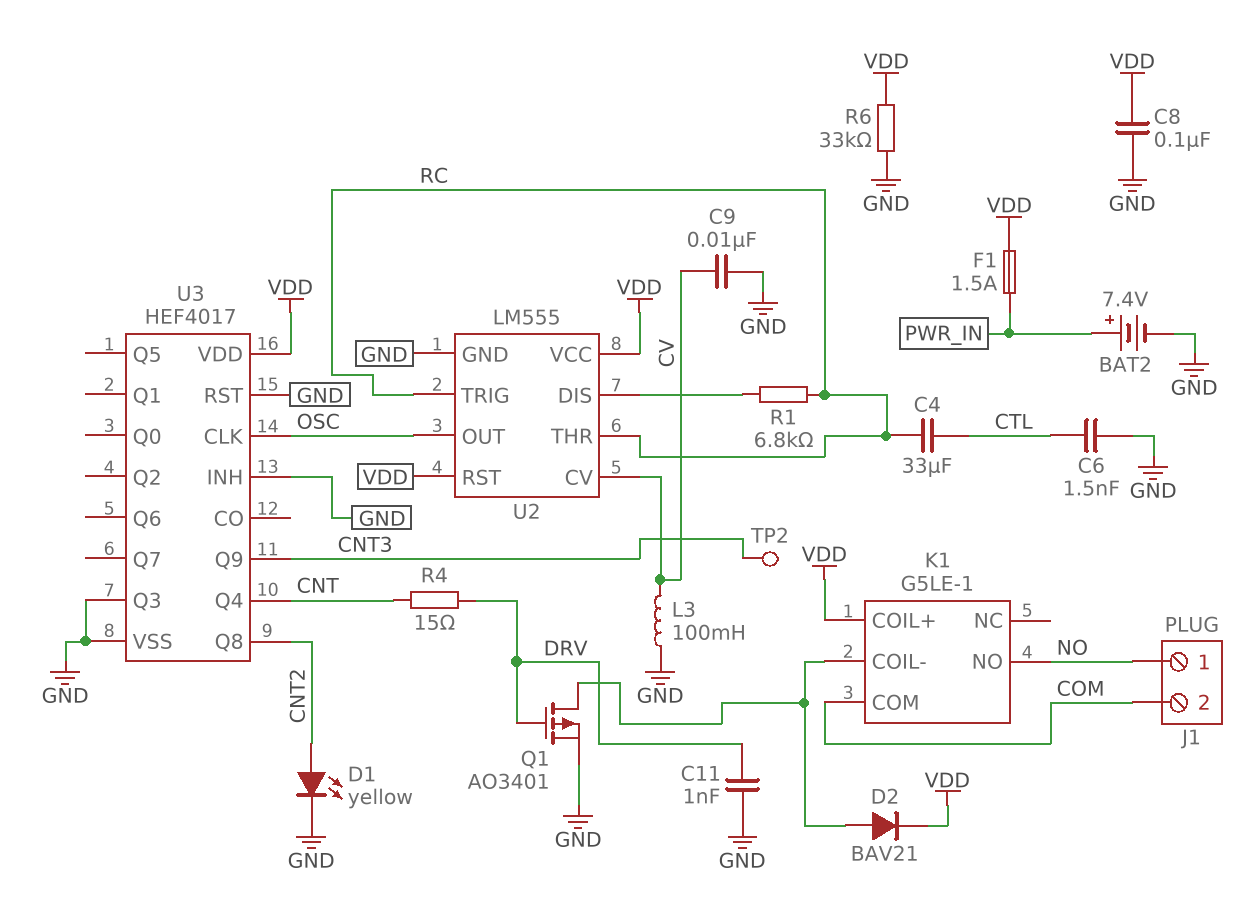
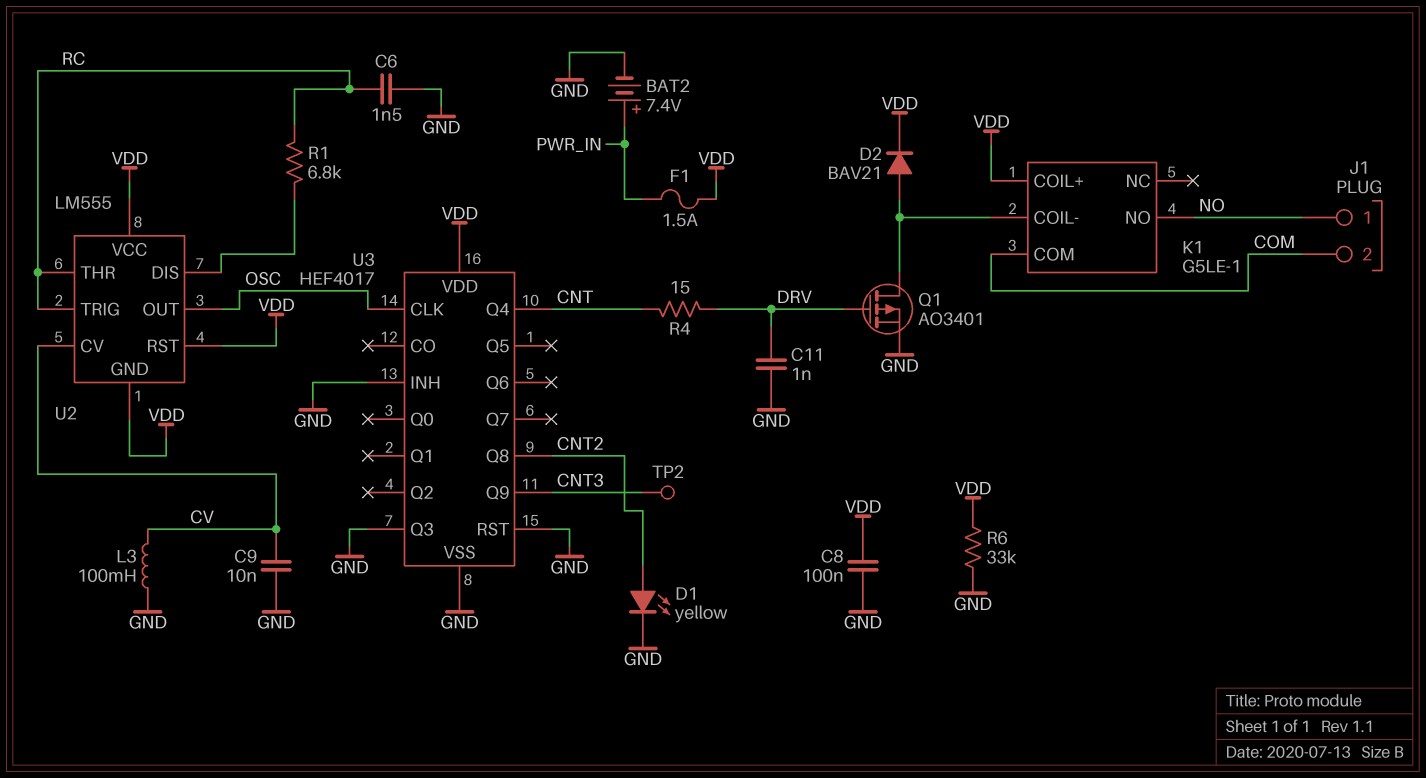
C4: 33uF (CTL, RC) -> none
C6: 1.5nF (CTL, GND) -> 1.5nF (GND, RC)
U2 pin GND: GND -> VDD

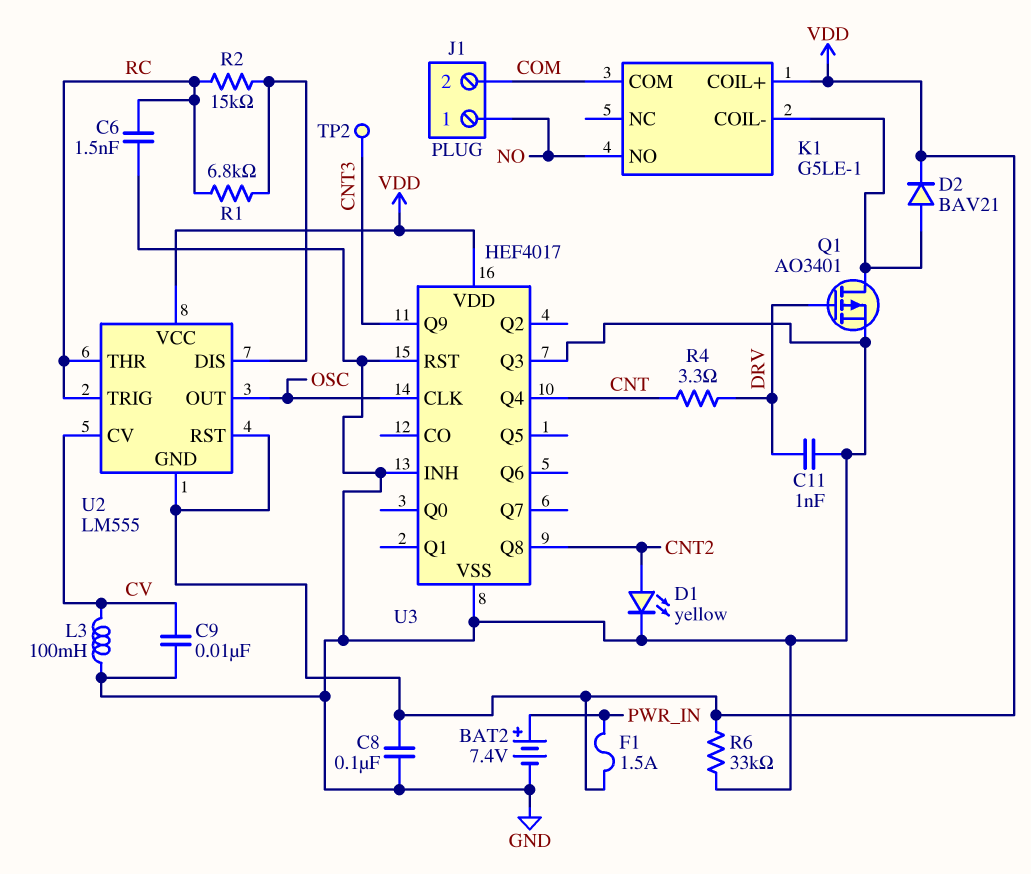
R2: none -> 15k (RC, U2/DIS)
R4: 15 (CNT, DRV) -> 3.3 (CNT, DRV)

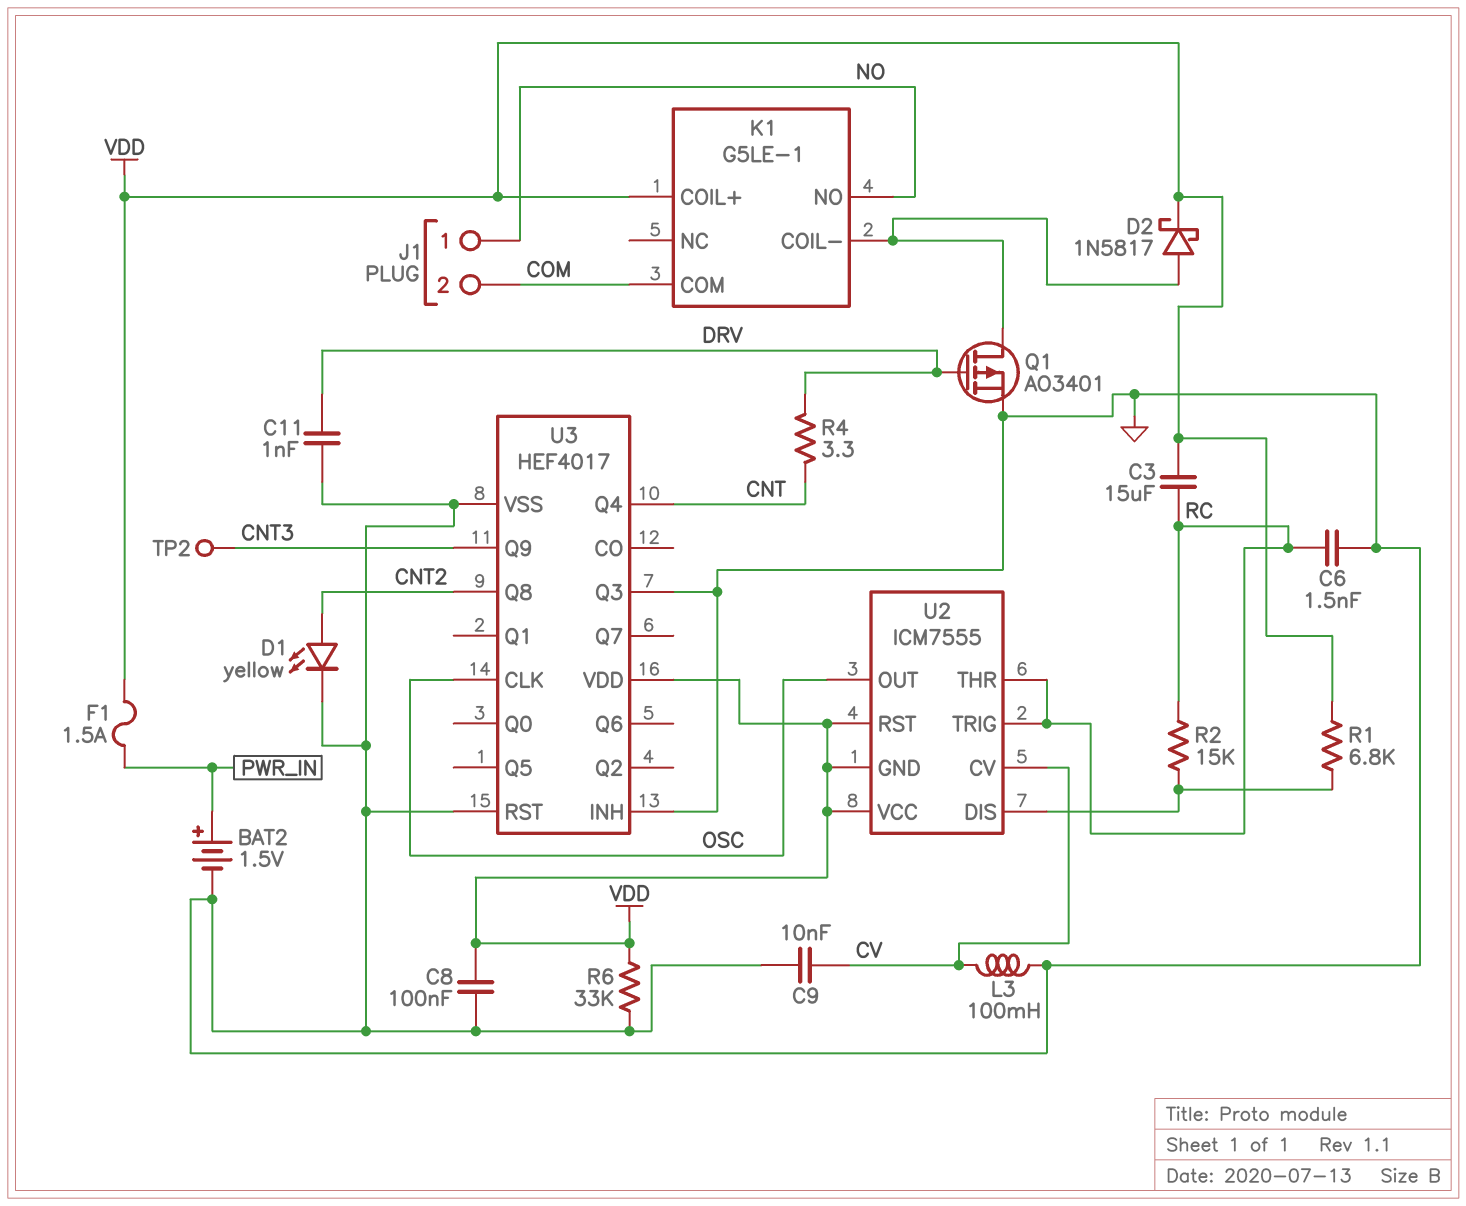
BAT2: 7.4V (plus PWR_IN, minus GND) -> 1.5V (plus PWR_IN, minus GND)
C3: none -> 15uF (RC, VDD)
D2: diode BAV21 (A K1/COIL-, K VDD) -> schottky 1N5817 (A K1/COIL-, K VDD)
R1: 6.8k (RC, U2/DIS) -> 6.8k (U2/DIS, VDD)
U2: LM555 -> ICM7555

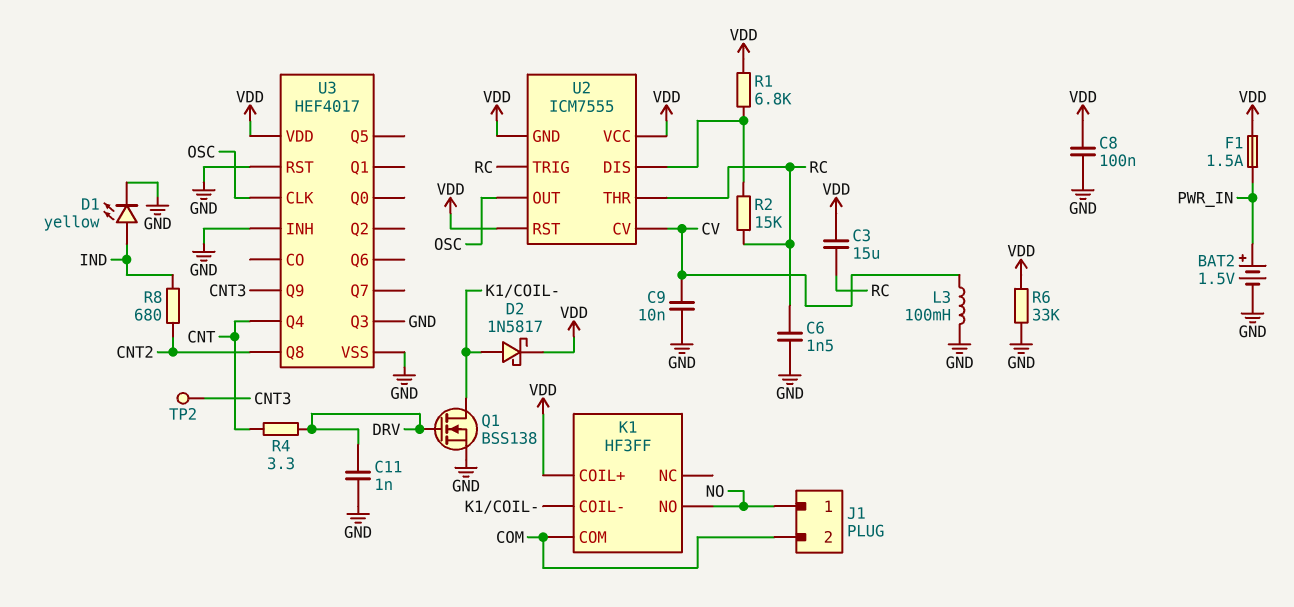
D1: LED yellow (A CNT2, K GND) -> LED yellow (A IND, K GND)
K1: G5LE-1 -> HF3FF
Q1: PMOS AO3401 (G DRV, D K1/COIL-, S GND) -> NMOS BSS138 (G DRV, D K1/COIL-, S GND)
R8: none -> 680 (CNT2, IND)

